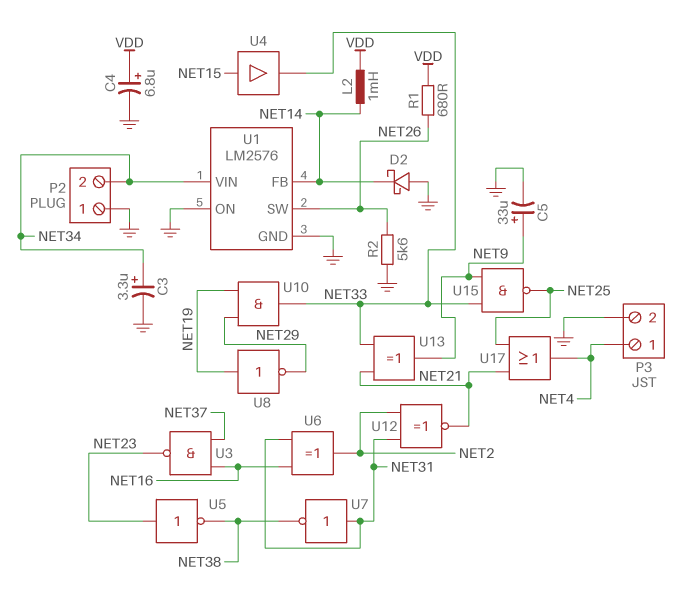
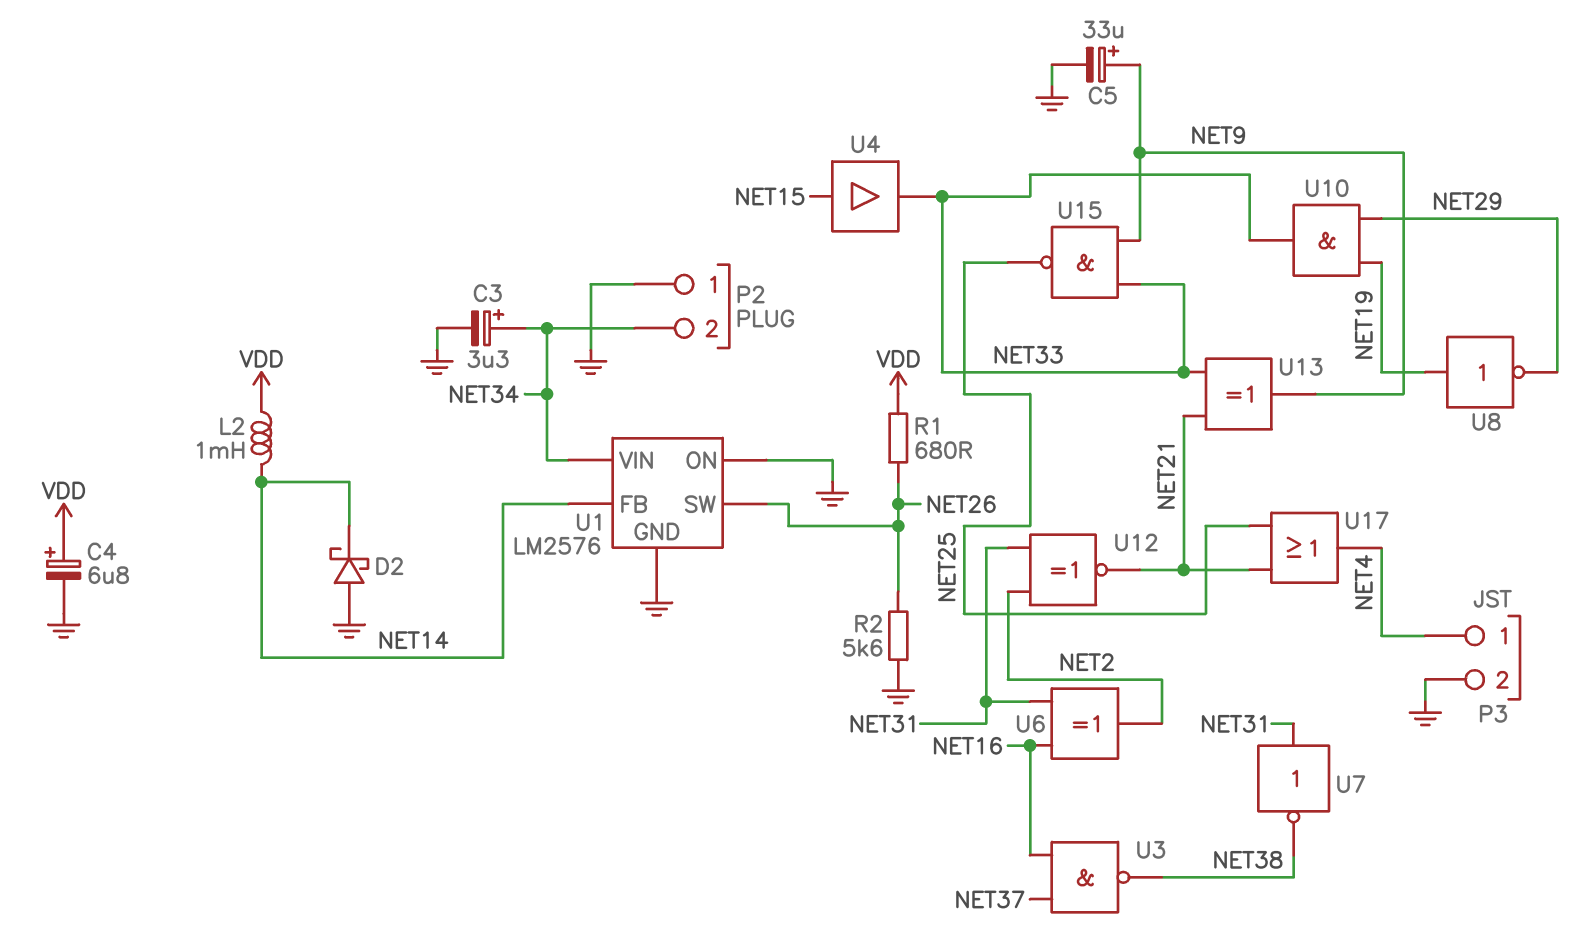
U3: NAND (in NET16, in NET37, out NET23) -> NAND (in NET16, in NET37, out NET38)
U5: NOT (in NET23, out NET38) -> none

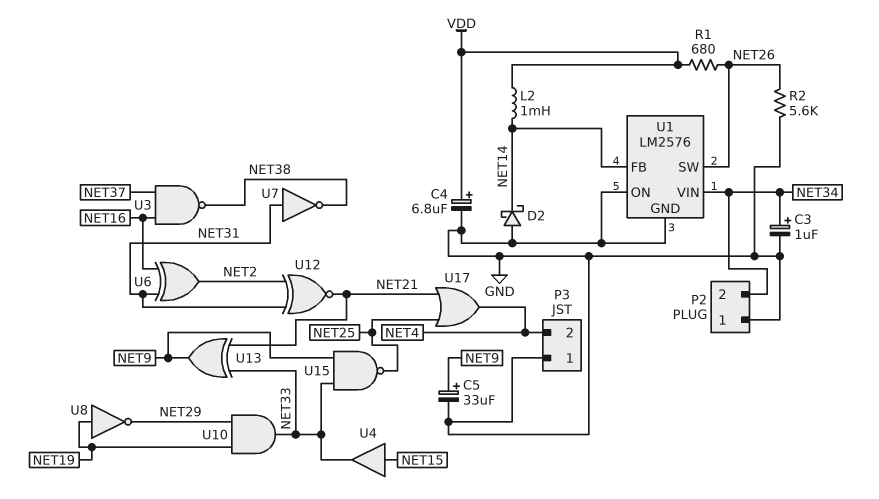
C3: 3.3uF (plus NET34, minus GND) -> 1uF (plus NET34, minus GND)
P3 pin 1: NET4 -> GND
P3 pin 2: GND -> NET4

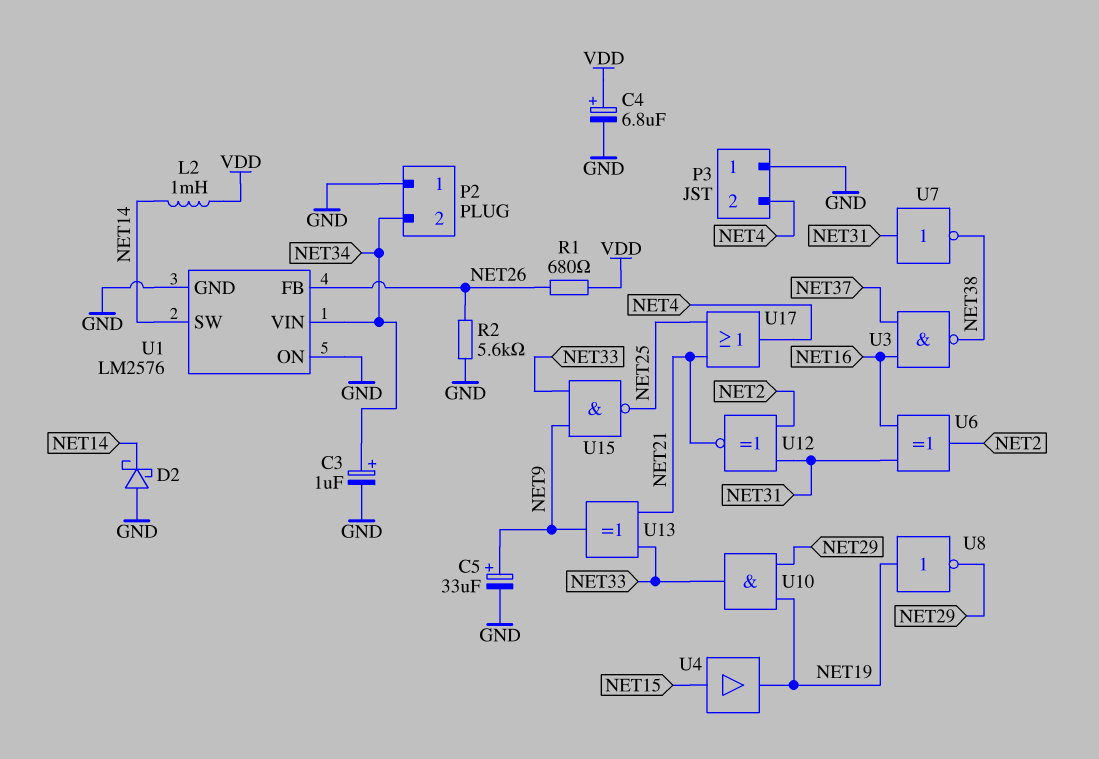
U1 pin FB: NET14 -> NET26
U1 pin SW: NET26 -> NET14
U4: buffer (in NET15, out NET33) -> buffer (in NET15, out NET19)

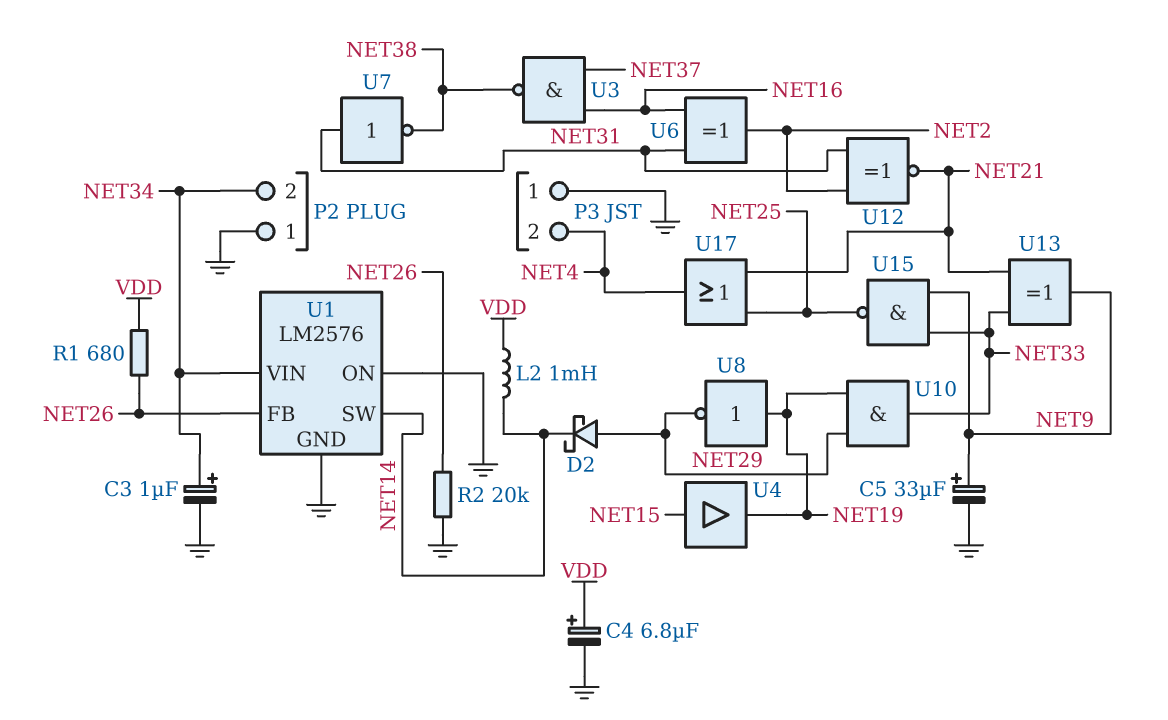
D2: schottky (A GND, K NET14) -> schottky (A NET29, K NET14)
R2: 5.6k (GND, NET26) -> 20k (GND, NET26)

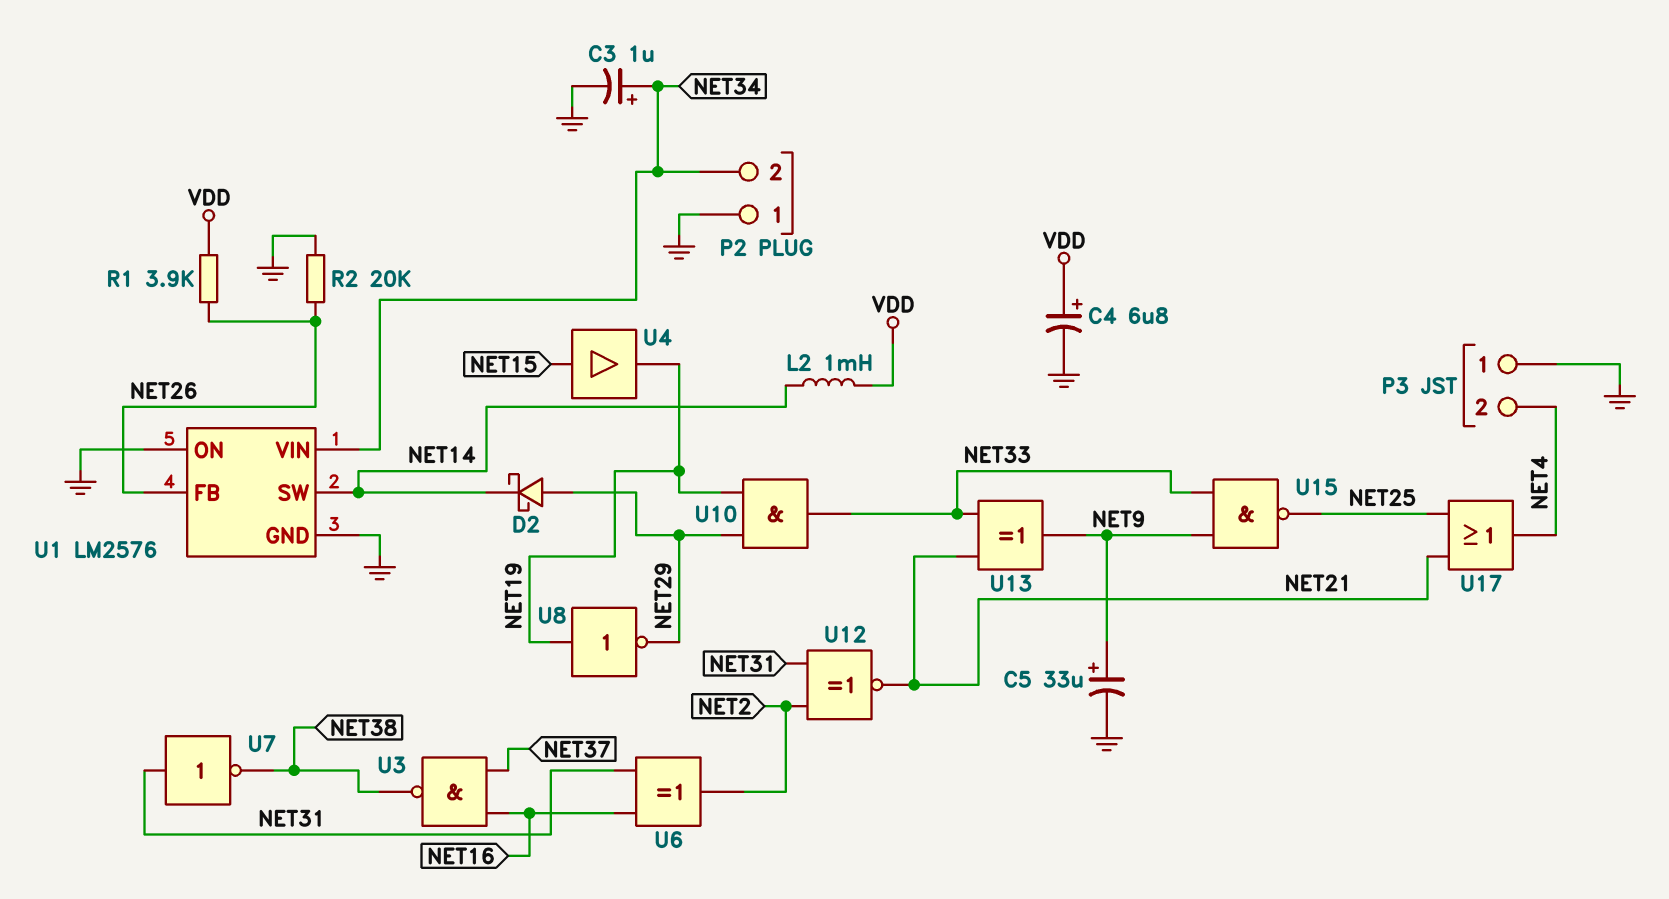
R1: 680 (NET26, VDD) -> 3.9k (NET26, VDD)

